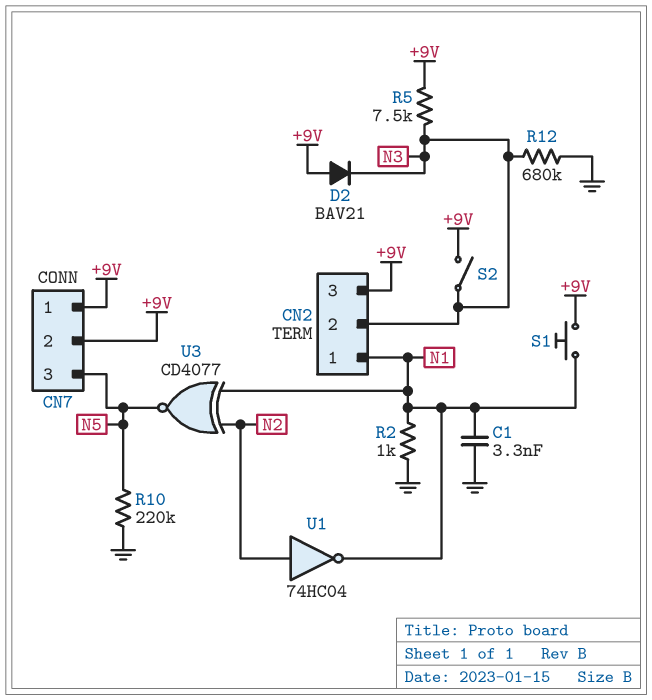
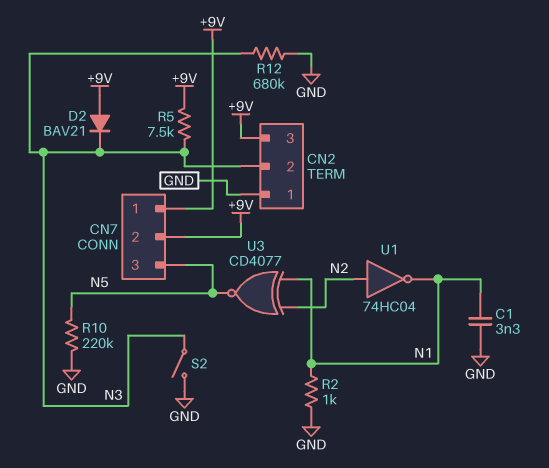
CN2 pin 1: N1 -> GND
S1: button (+9V, N1) -> none
S2: switch (+9V, N3) -> switch (GND, N3)

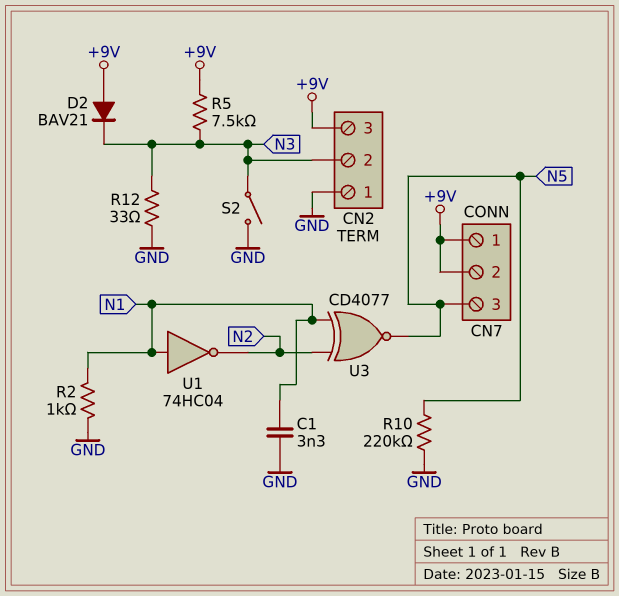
R12: 680k (GND, N3) -> 33 (GND, N3)
U1: NOT 74HC04 (in N2, out N1) -> NOT 74HC04 (in N1, out N2)

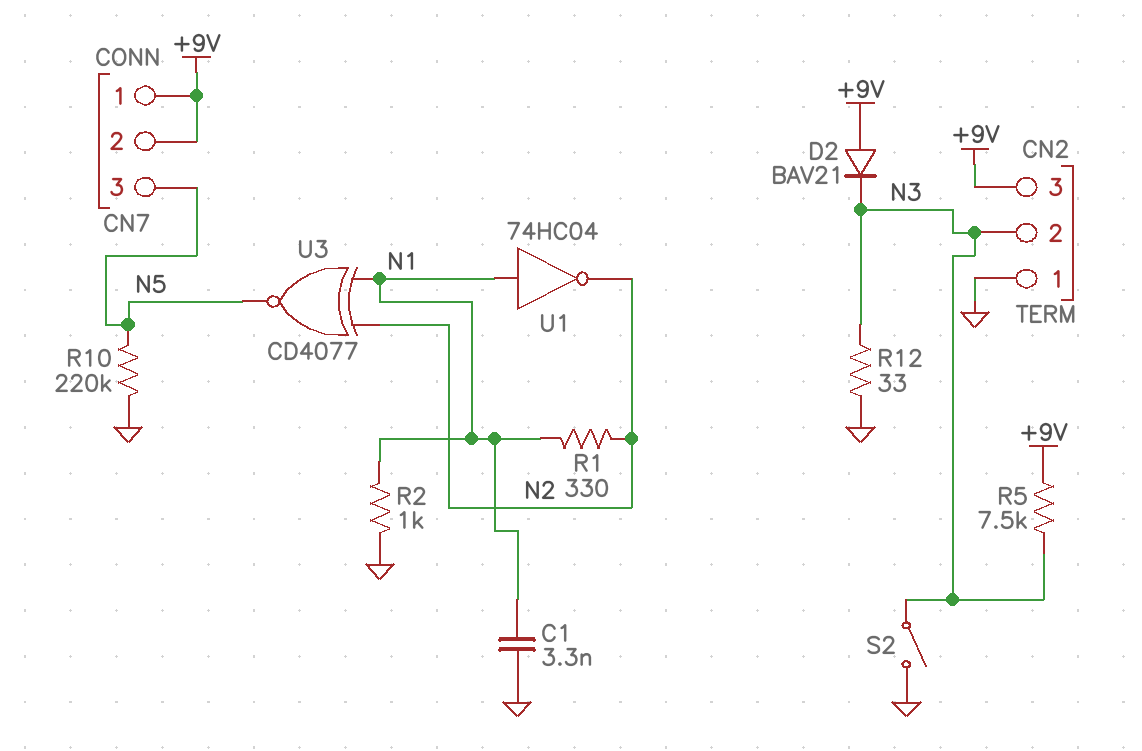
R1: none -> 330 (N1, N2)

